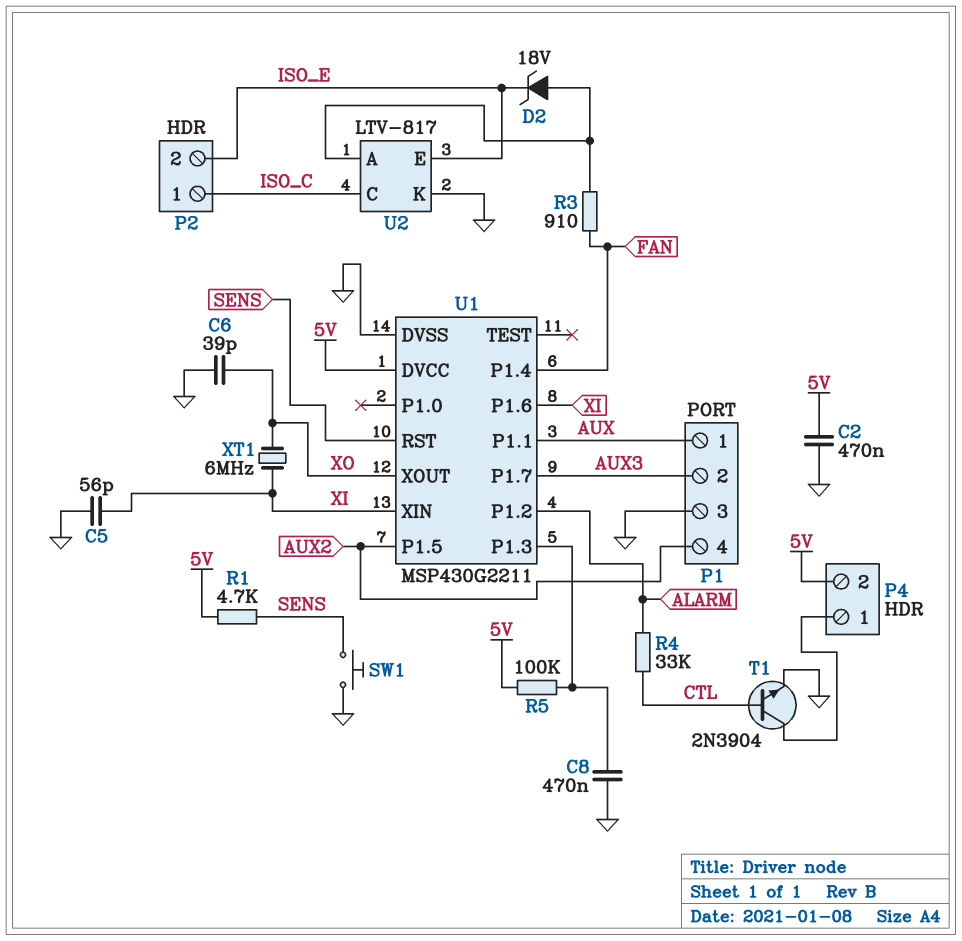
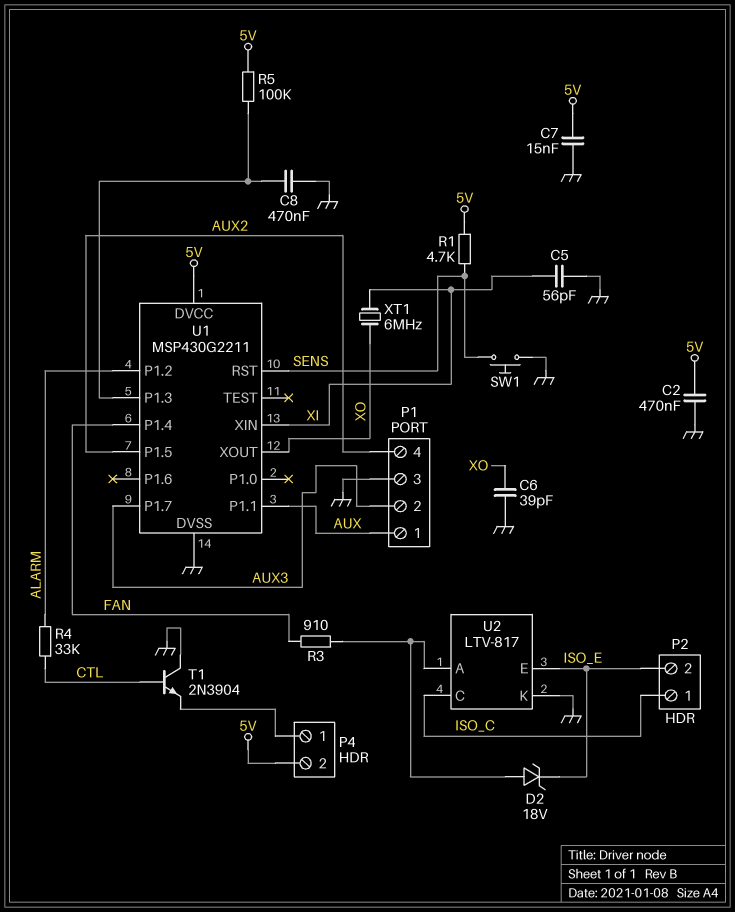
C7: none -> 15nF (5V, GND)
T1: NPN 2N3904 (B CTL, C P4/1, E GND) -> NPN 2N3904 (B CTL, C GND, E P4/1)
U1 pin P1.6: XI -> none

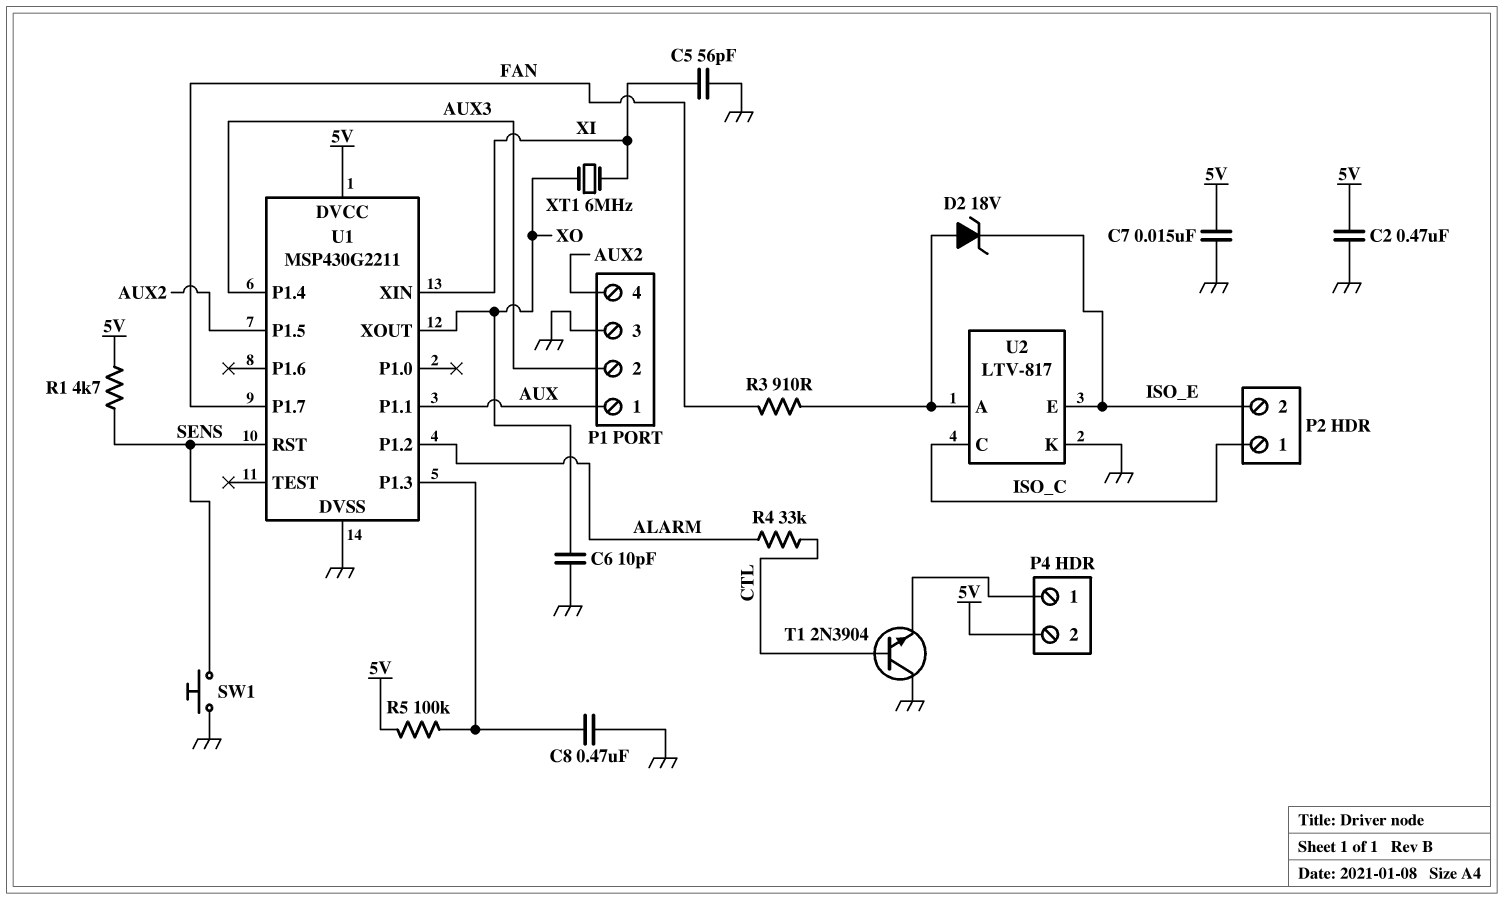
C6: 39pF (GND, XO) -> 10pF (GND, XO)
U1 pin P1.4: FAN -> AUX3
U1 pin P1.7: AUX3 -> FAN

